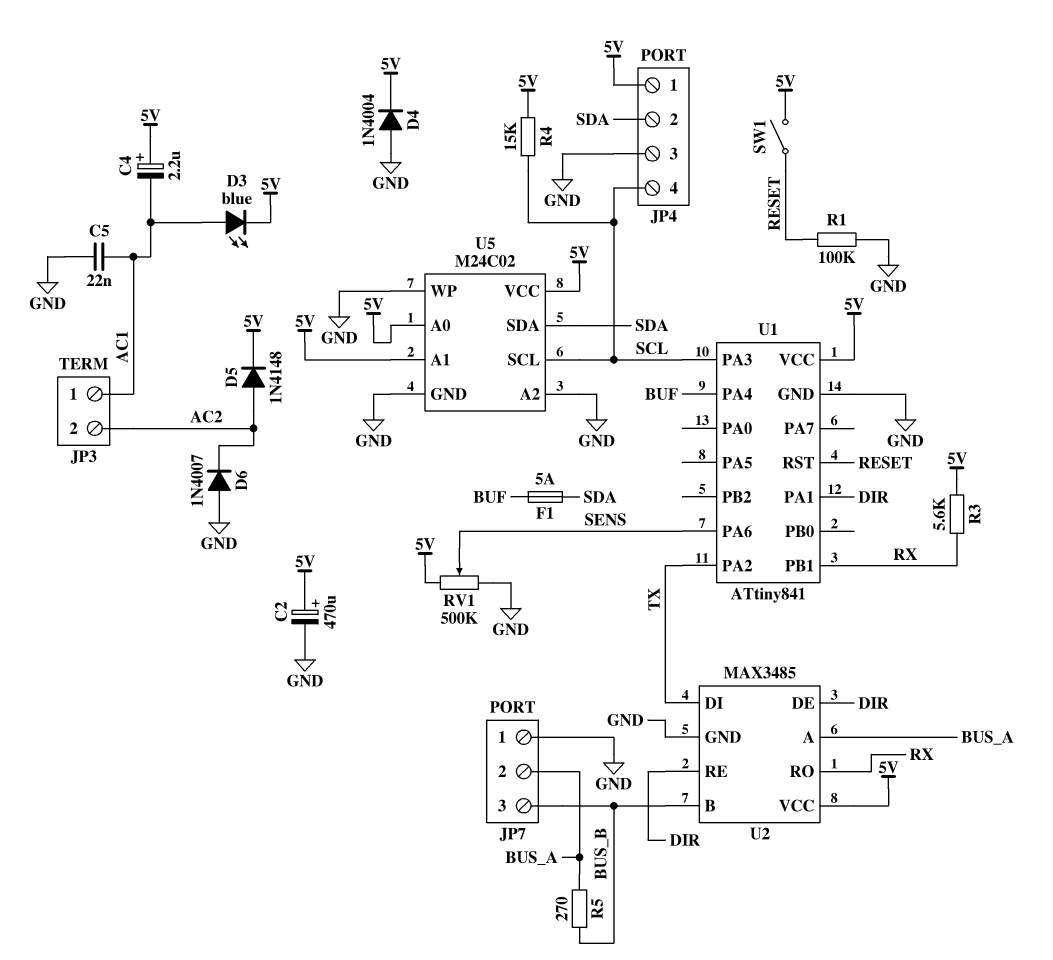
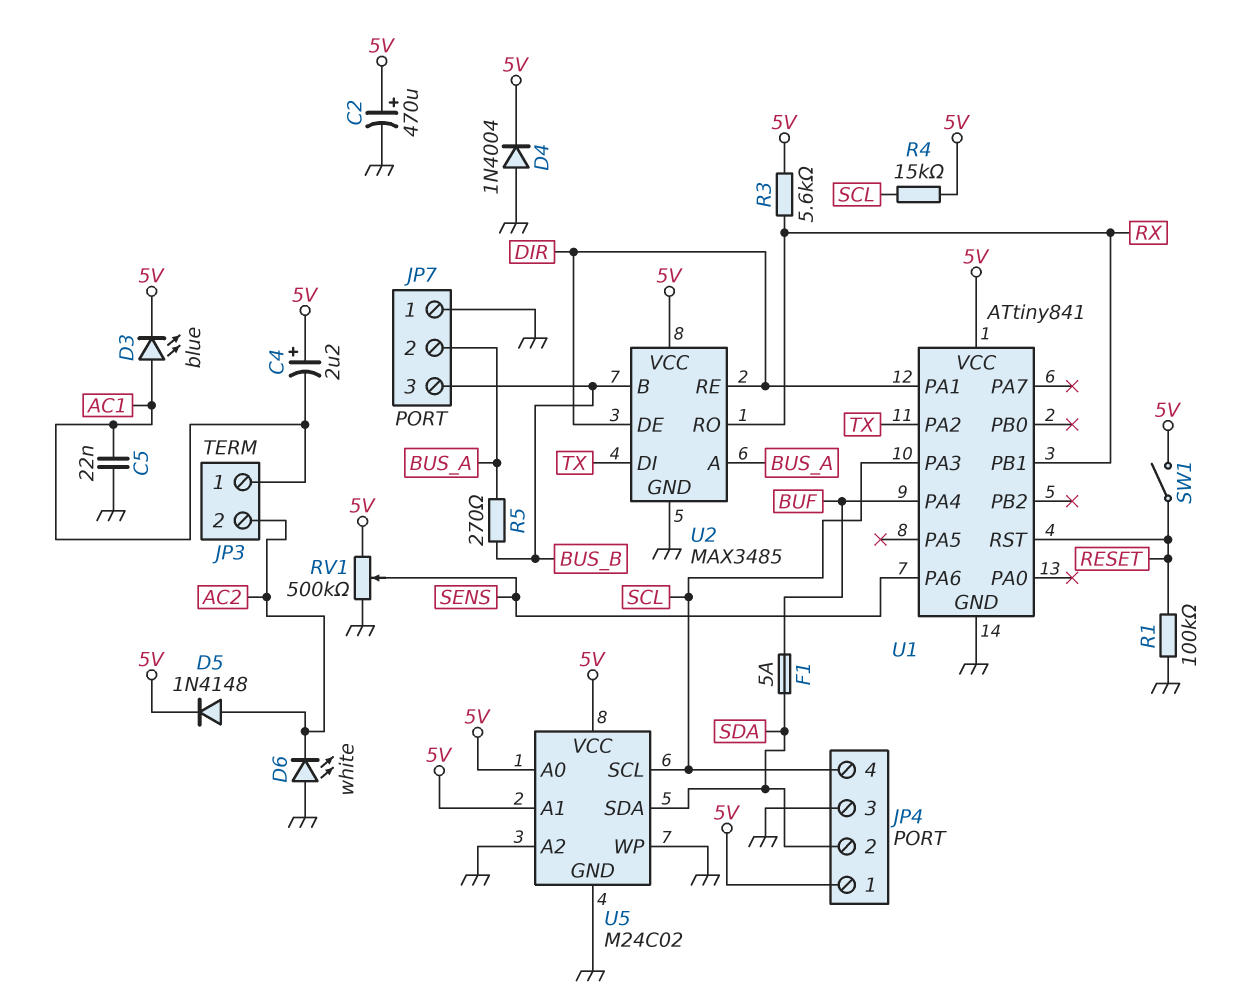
D6: diode 1N4007 (A GND, K AC2) -> LED white (A GND, K AC2)

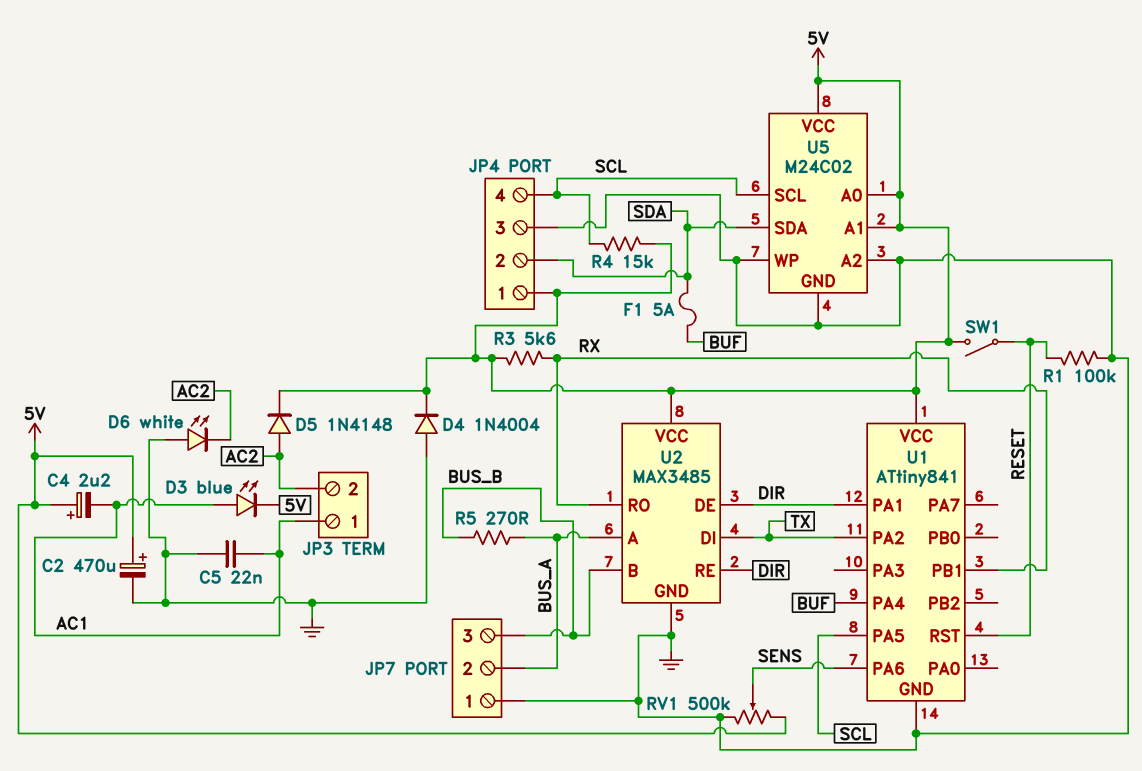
U1 pin PA3: SCL -> none
U1 pin PA5: none -> SCL

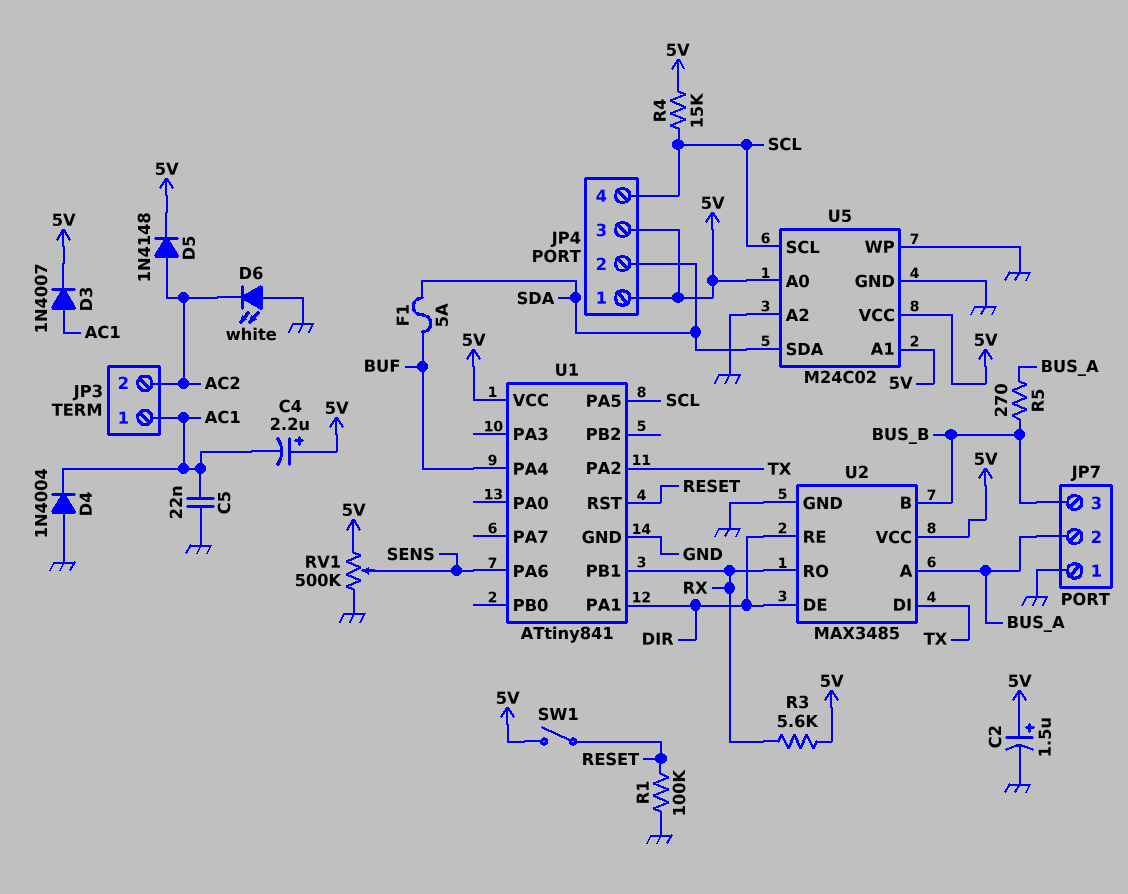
C2: 470uF (plus 5V, minus GND) -> 1.5uF (plus 5V, minus GND)
D3: LED blue (A AC1, K 5V) -> diode 1N4007 (A AC1, K 5V)
D4: diode 1N4004 (A GND, K 5V) -> diode 1N4004 (A GND, K AC1)
JP4 pin 3: GND -> 5V

